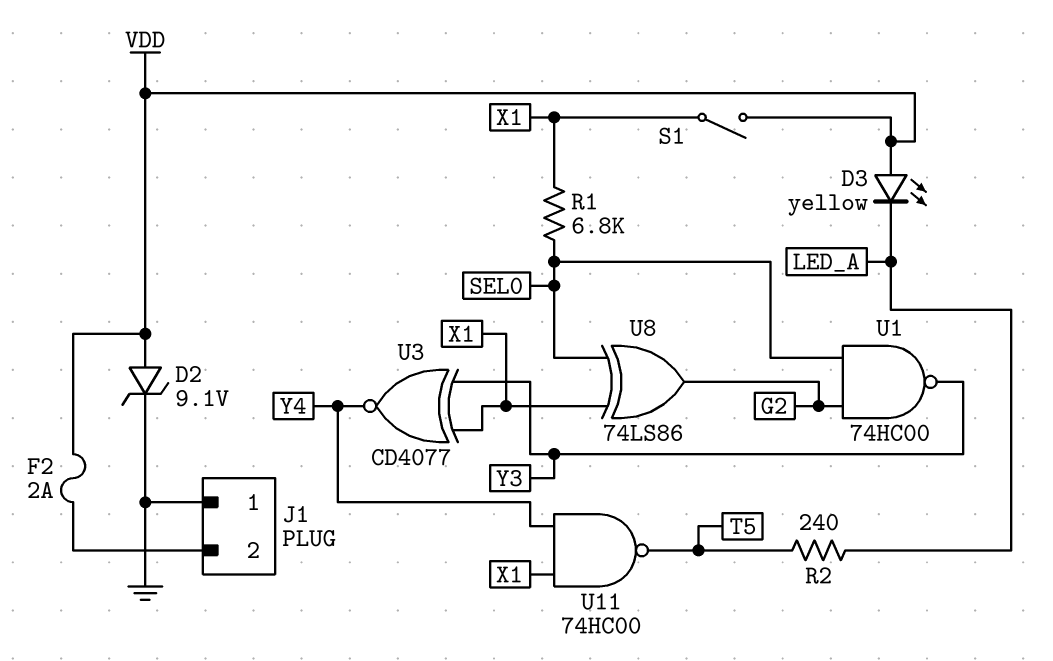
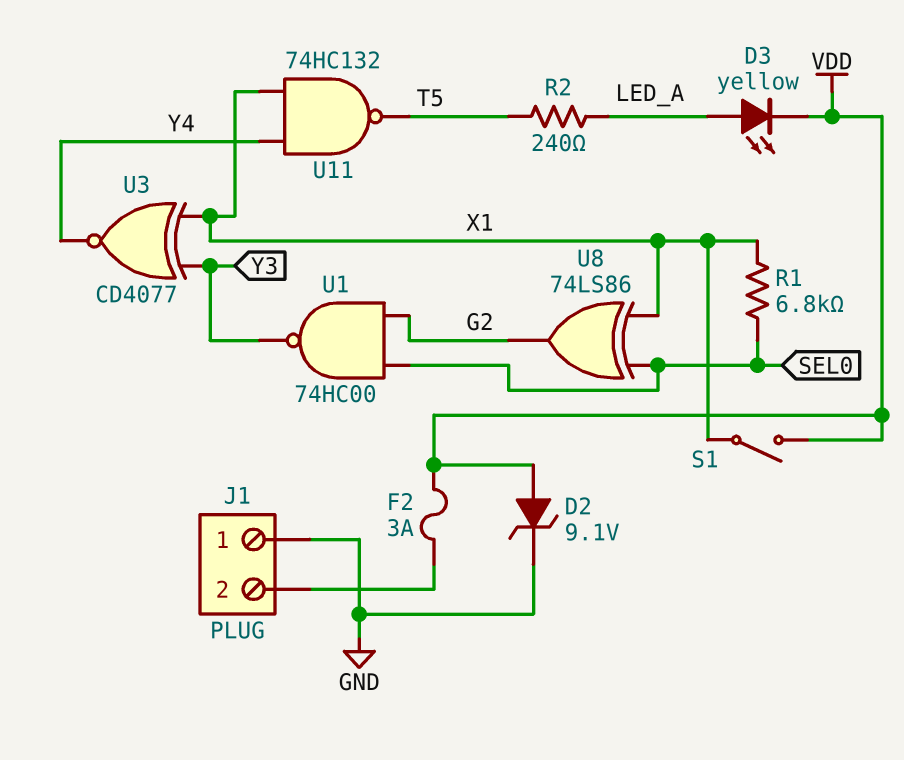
D3: LED yellow (A VDD, K LED_A) -> LED yellow (A LED_A, K VDD)
F2: 2A (J1/2, VDD) -> 3A (J1/2, VDD)
U11: NAND 74HC00 (in X1, in Y4, out T5) -> NAND 74HC132 (in X1, in Y4, out T5)

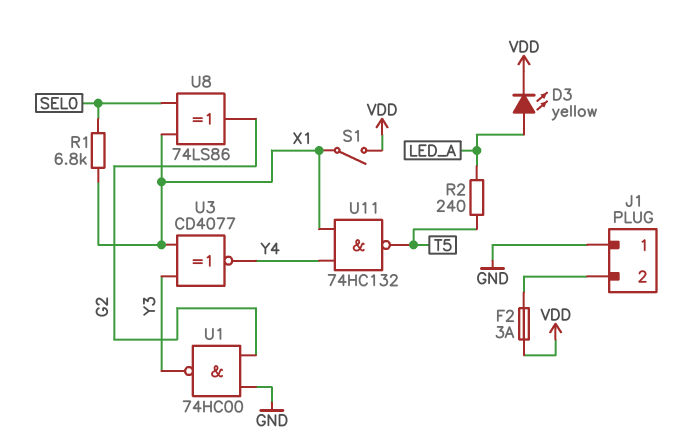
D2: zener 9.1V (A VDD, K GND) -> none
U1: NAND 74HC00 (in G2, in SEL0, out Y3) -> NAND 74HC00 (in G2, in GND, out Y3)

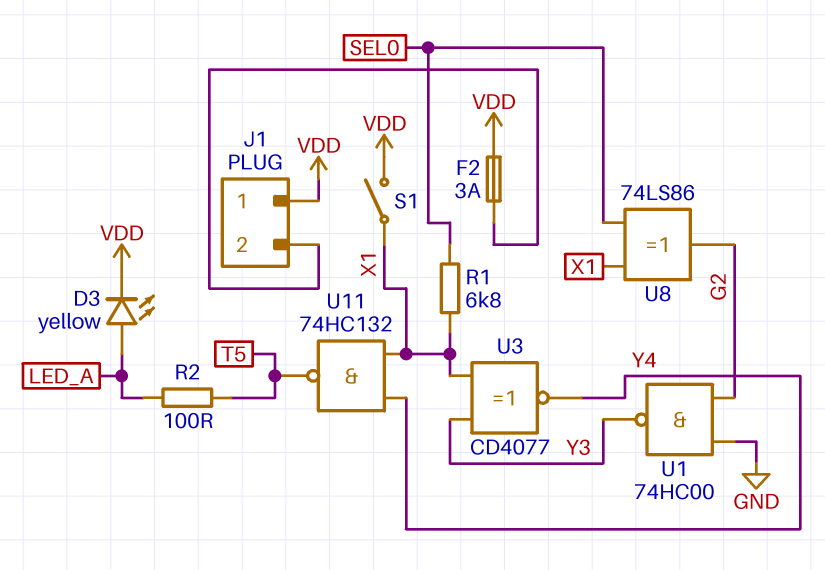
J1 pin 1: GND -> VDD
R2: 240 (LED_A, T5) -> 100 (LED_A, T5)

